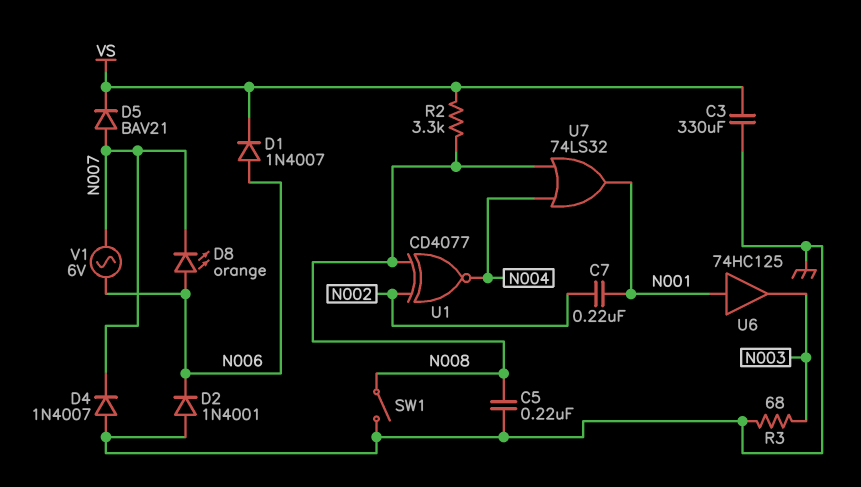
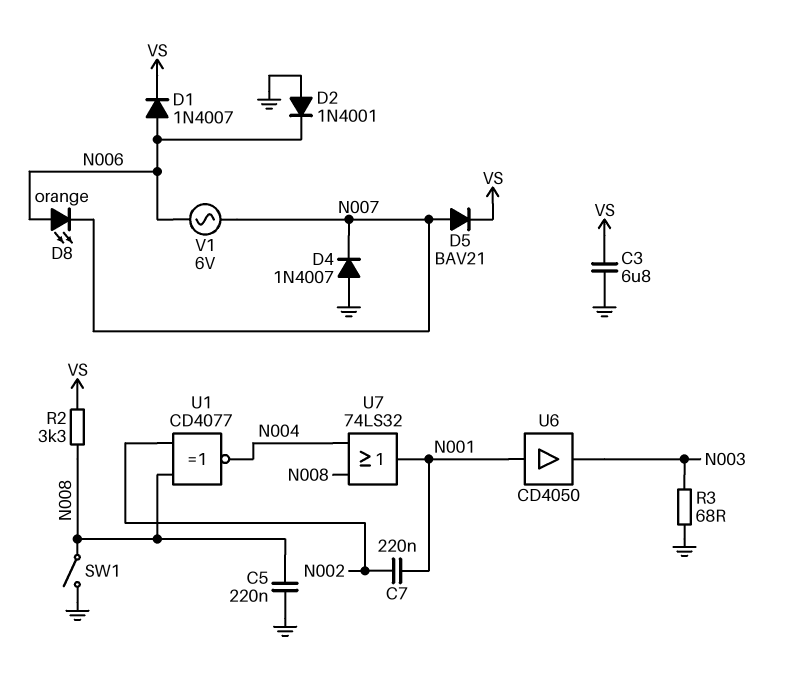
C3: 330uF (GND, VS) -> 6.8uF (GND, VS)
U6: buffer 74HC125 (in N001, out N003) -> buffer CD4050 (in N001, out N003)

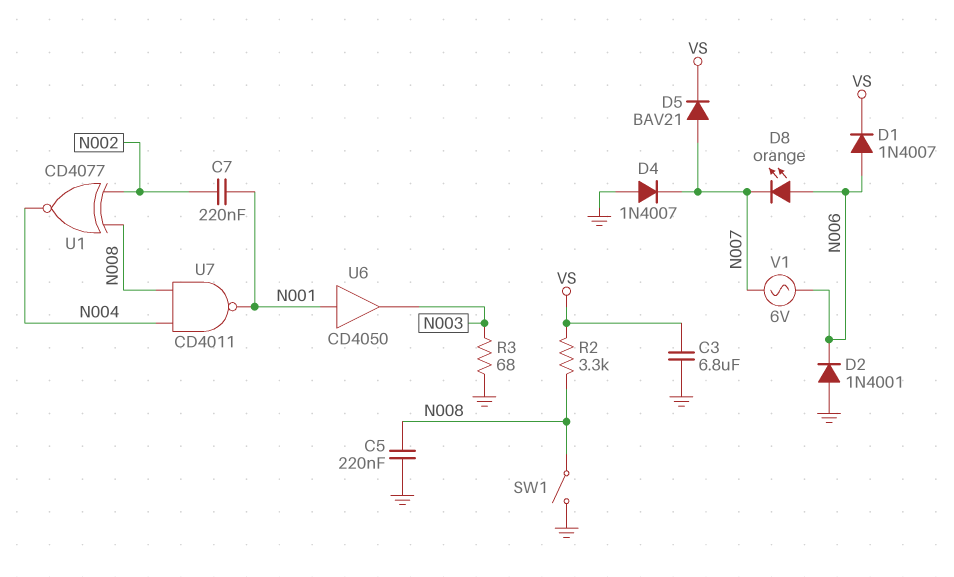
U7: OR 74LS32 (in N004, in N008, out N001) -> NAND CD4011 (in N004, in N008, out N001)

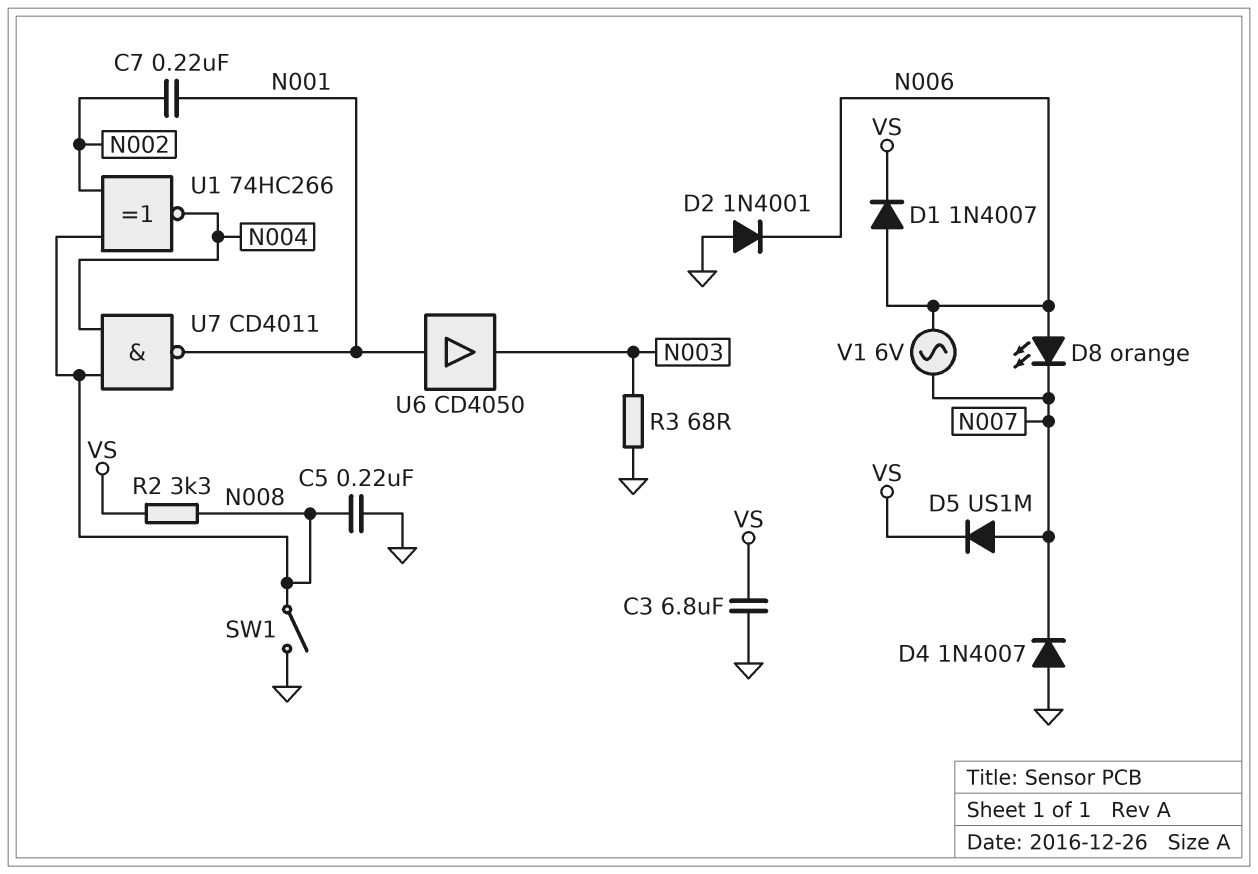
D5: diode BAV21 (A N007, K VS) -> diode US1M (A N007, K VS)
U1: XNOR CD4077 (in N002, in N008, out N004) -> XNOR 74HC266 (in N002, in N008, out N004)

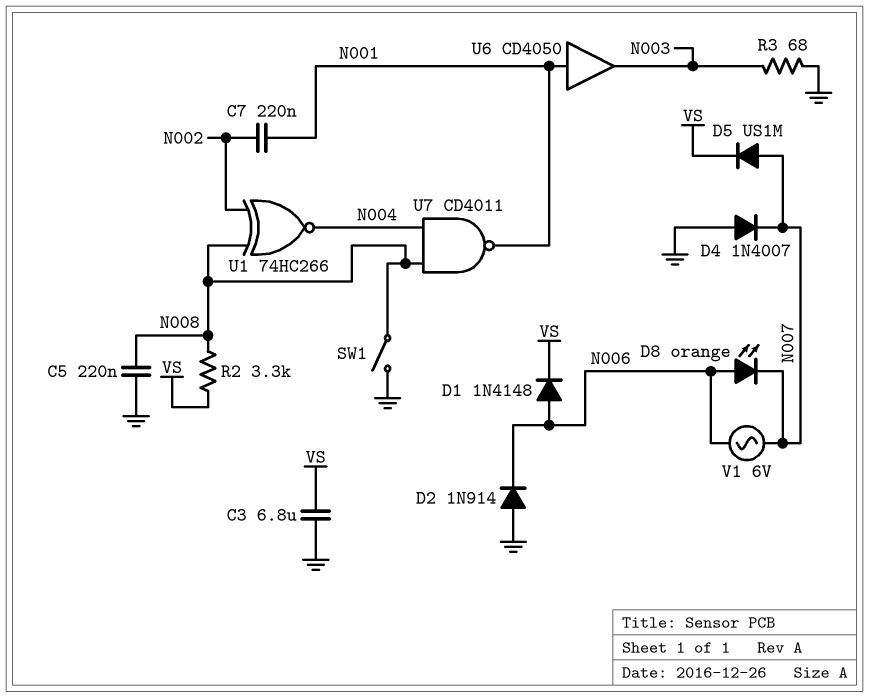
D1: diode 1N4007 (A N006, K VS) -> diode 1N4148 (A N006, K VS)
D2: diode 1N4001 (A GND, K N006) -> diode 1N914 (A GND, K N006)

